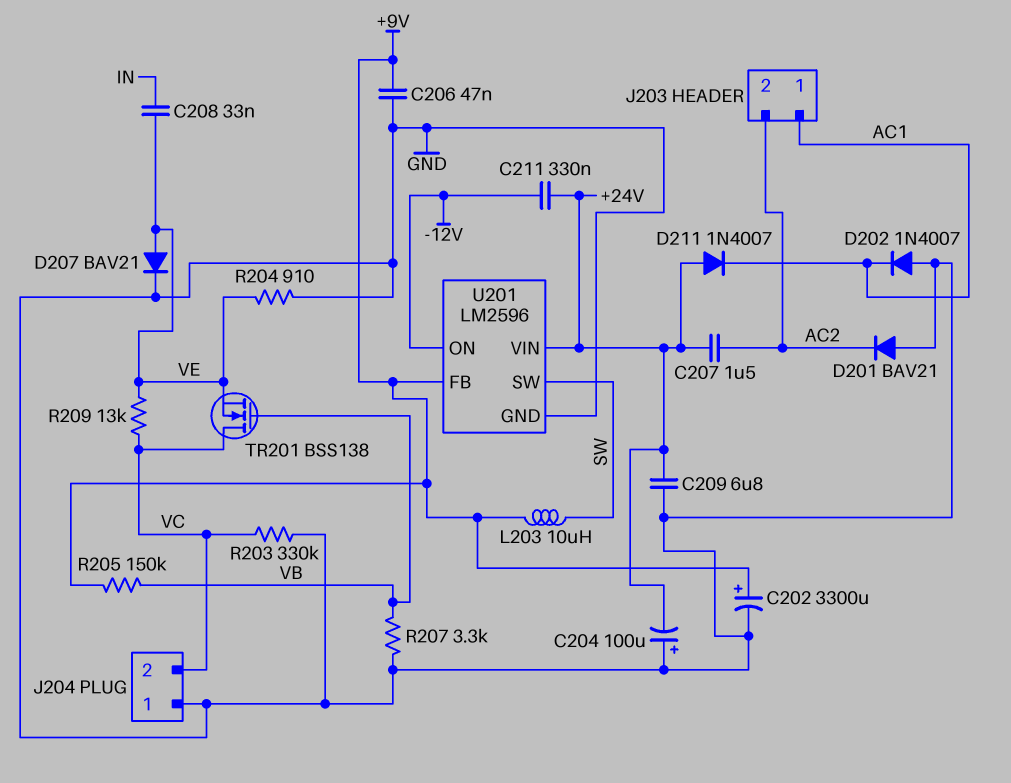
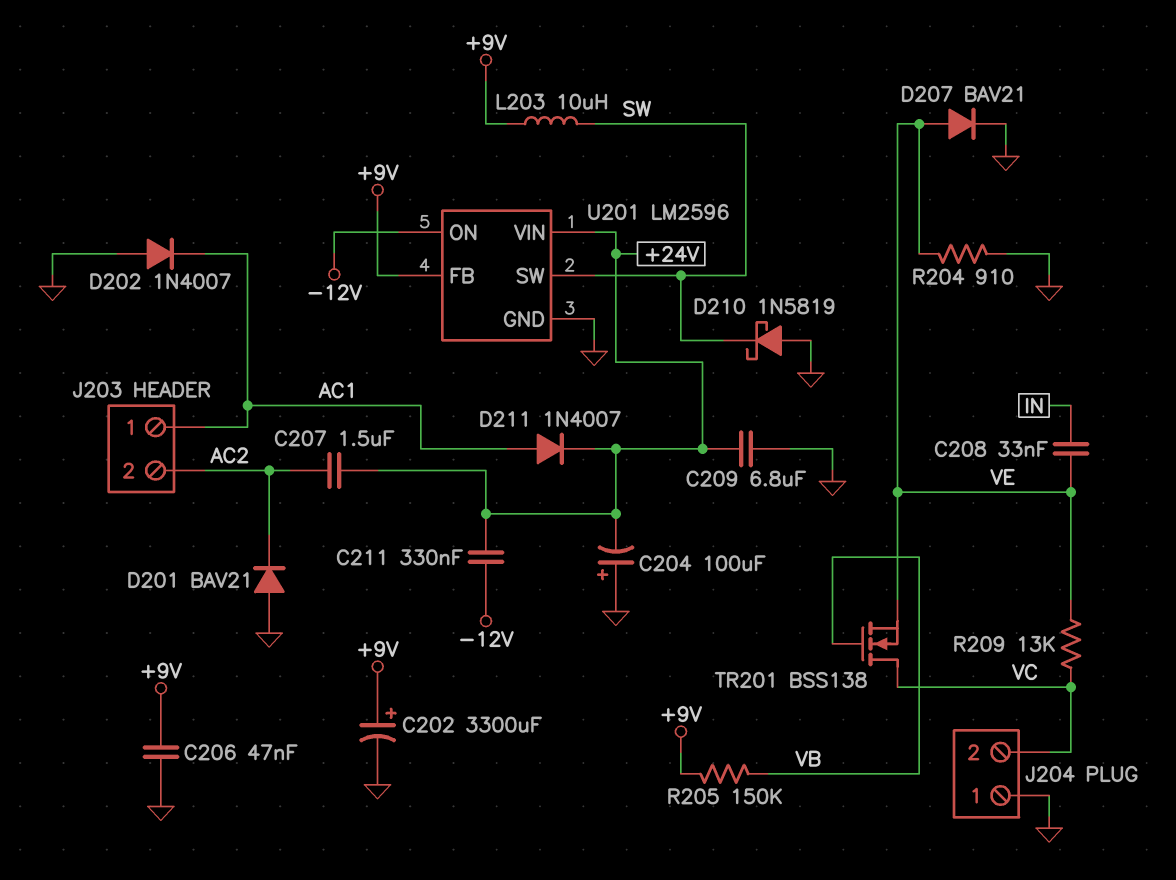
D210: none -> schottky 1N5819 (A GND, K SW)
D211: diode 1N4007 (A +24V, K AC1) -> diode 1N4007 (A AC1, K +24V)
R203: 330k (GND, VC) -> none
R207: 3.3k (GND, VB) -> none

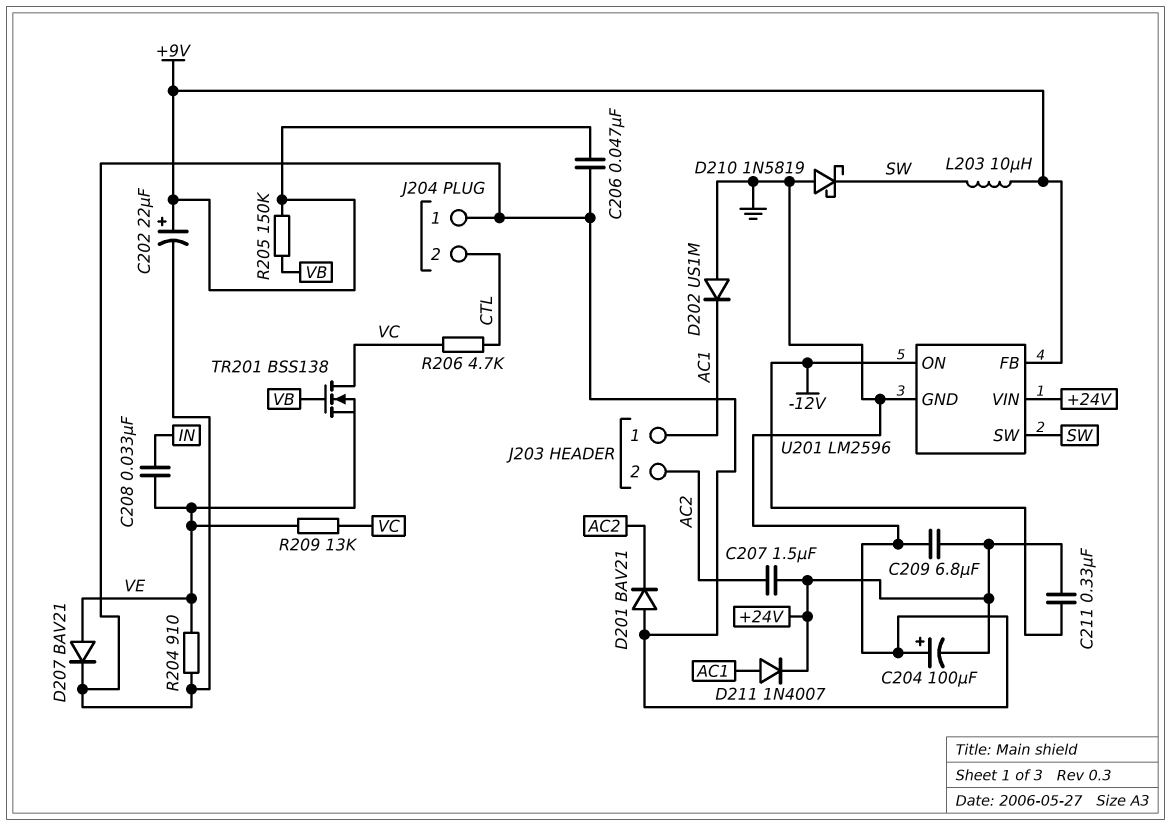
C202: 3300uF (plus +9V, minus GND) -> 22uF (plus +9V, minus GND)
D202: diode 1N4007 (A GND, K AC1) -> diode US1M (A GND, K AC1)
J204 pin 2: VC -> CTL
R206: none -> 4.7k (CTL, VC)

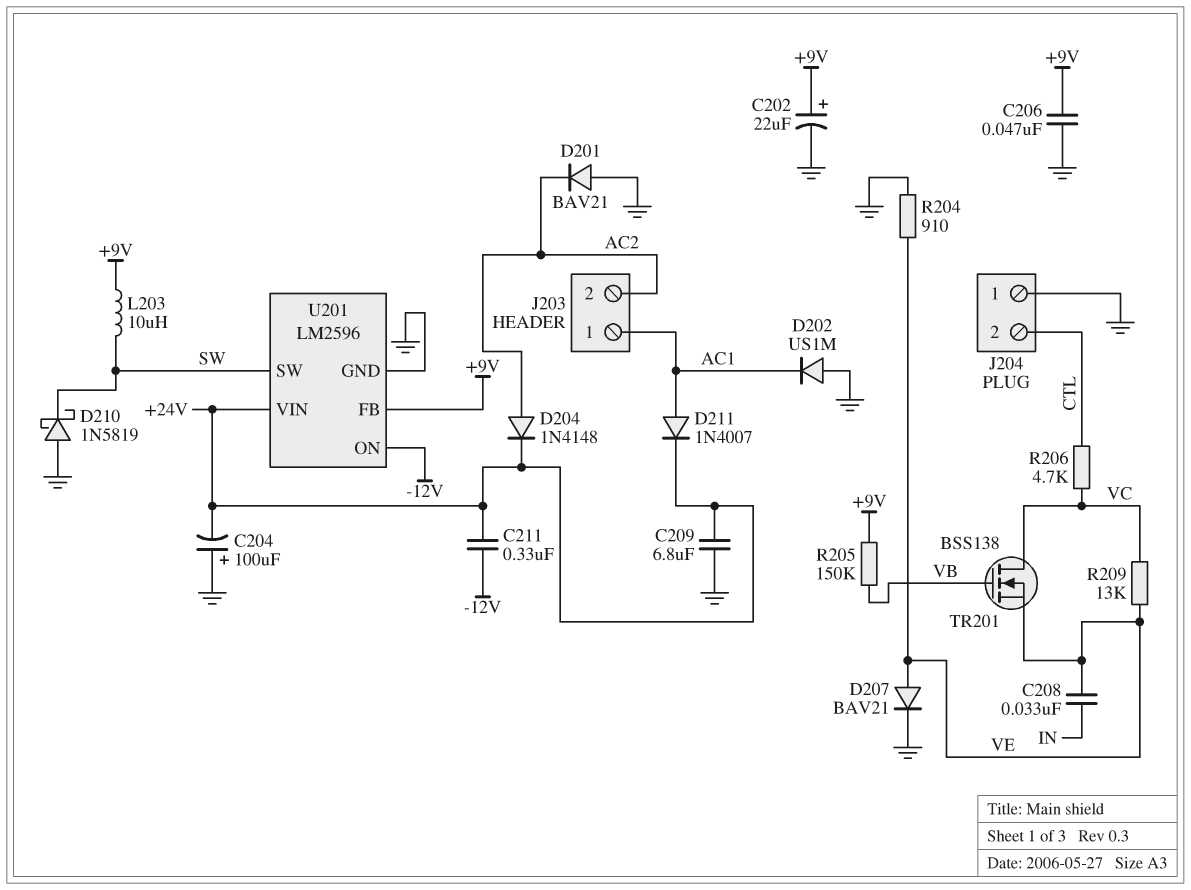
C207: 1.5uF (+24V, AC2) -> none
D204: none -> diode 1N4148 (A AC2, K +24V)

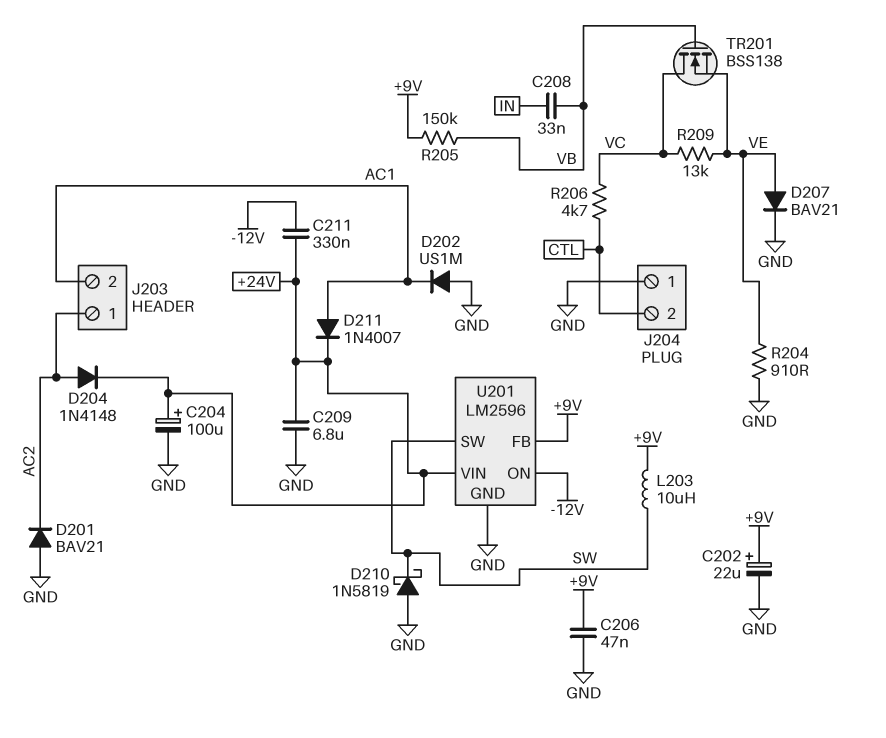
C204: 100uF (plus GND, minus +24V) -> 100uF (plus +24V, minus GND)
C208: 33nF (IN, VE) -> 33nF (IN, VB)
J203 pin 1: AC1 -> AC2
J203 pin 2: AC2 -> AC1

